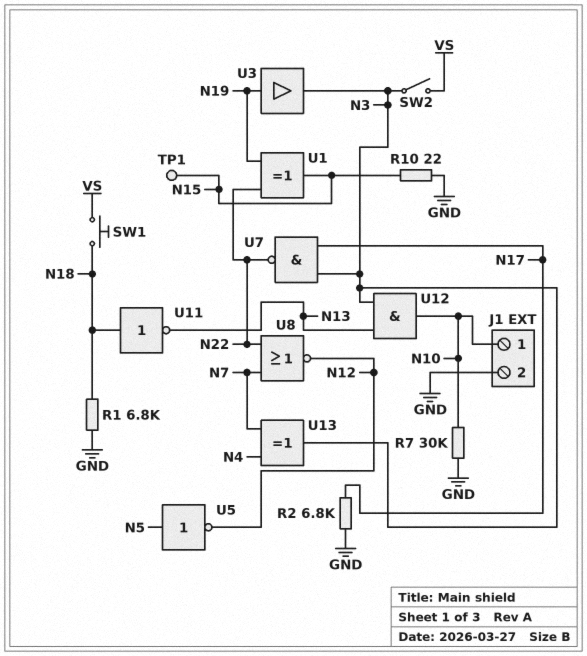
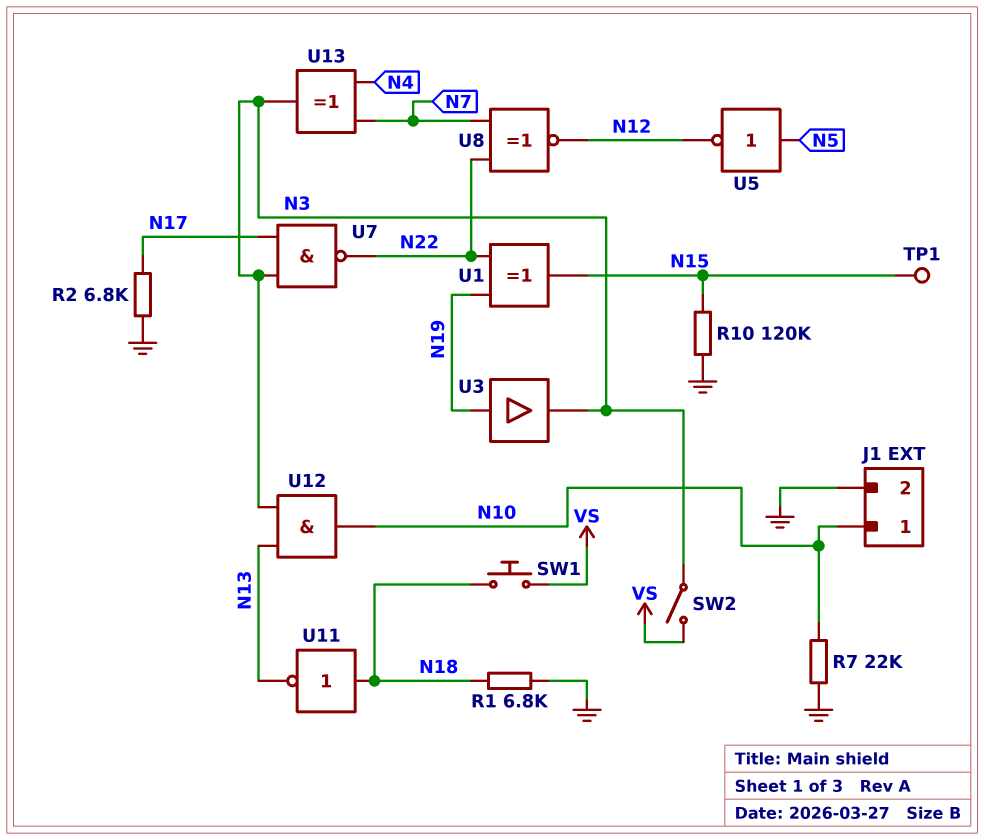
R7: 30k (GND, N10) -> 22k (GND, N10)
R10: 22 (GND, N15) -> 120k (GND, N15)
U8: NOR (in N7, in N22, out N12) -> XNOR (in N7, in N22, out N12)

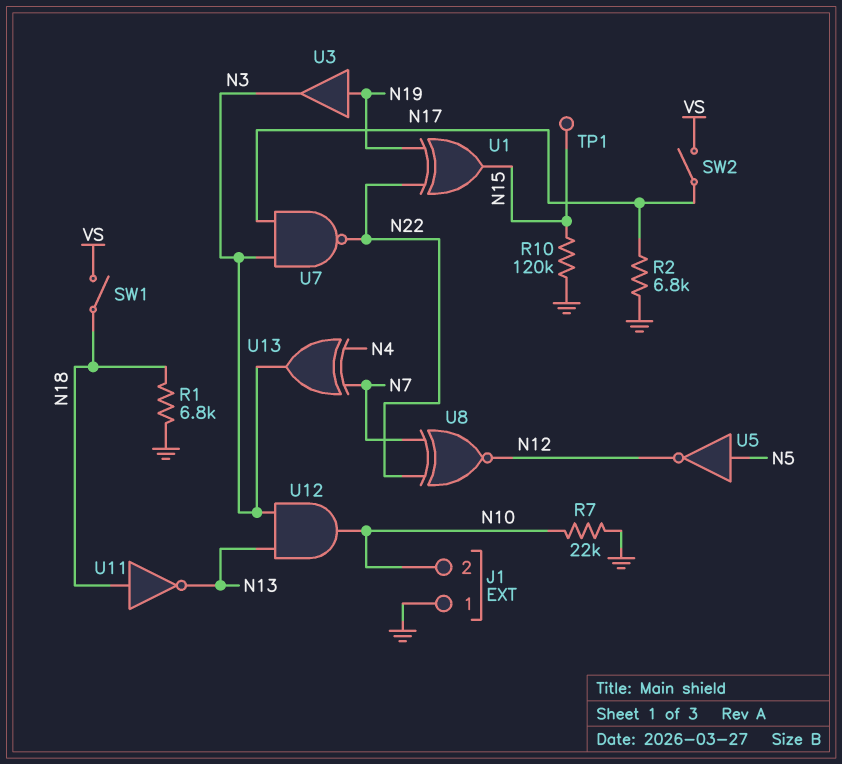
J1 pin 1: N10 -> GND
J1 pin 2: GND -> N10
SW1: button (N18, VS) -> switch (N18, VS)
SW2: switch (N3, VS) -> switch (N17, VS)

